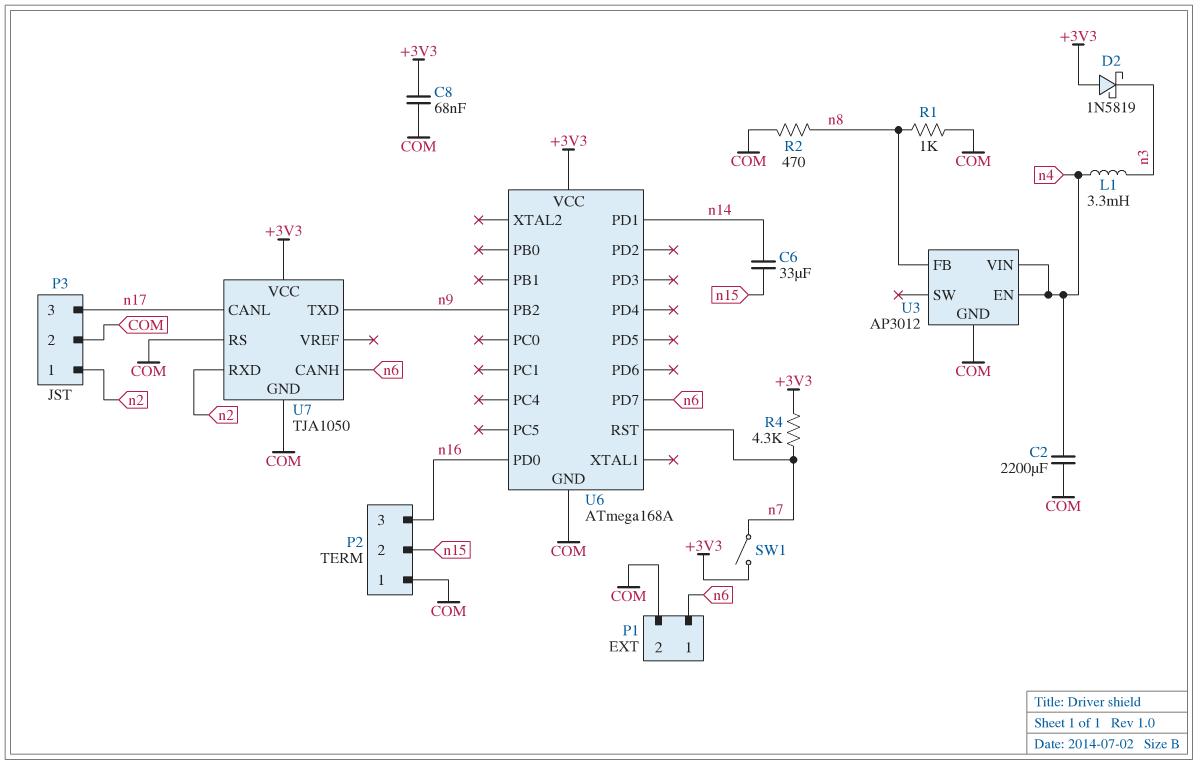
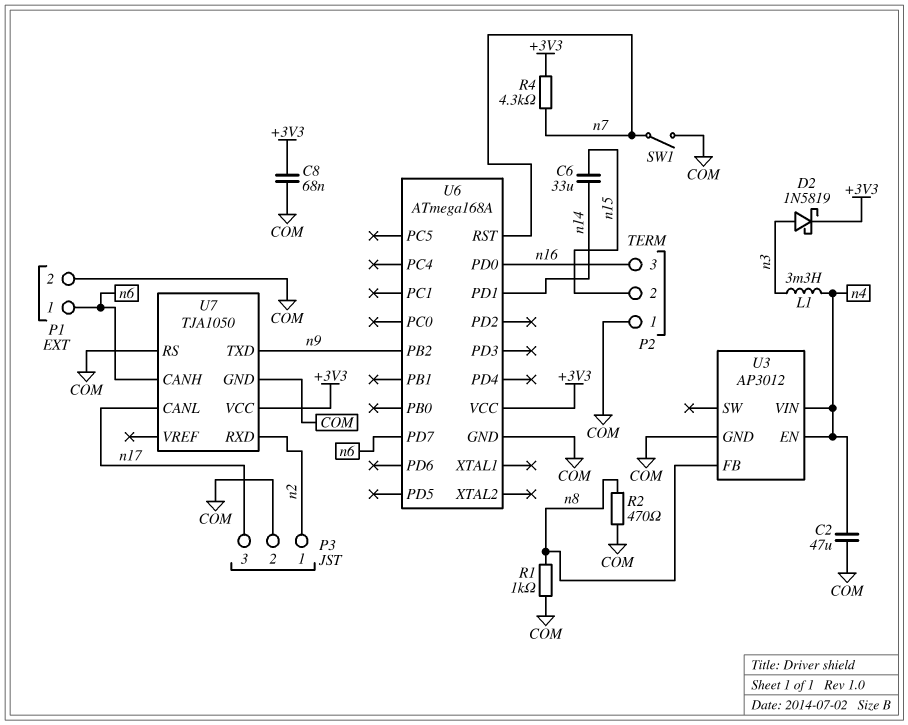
C2: 2200uF (COM, n4) -> 47uF (COM, n4)
D2: schottky 1N5819 (A +3V3, K n3) -> schottky 1N5819 (A n3, K +3V3)
SW1: switch (+3V3, n7) -> switch (COM, n7)

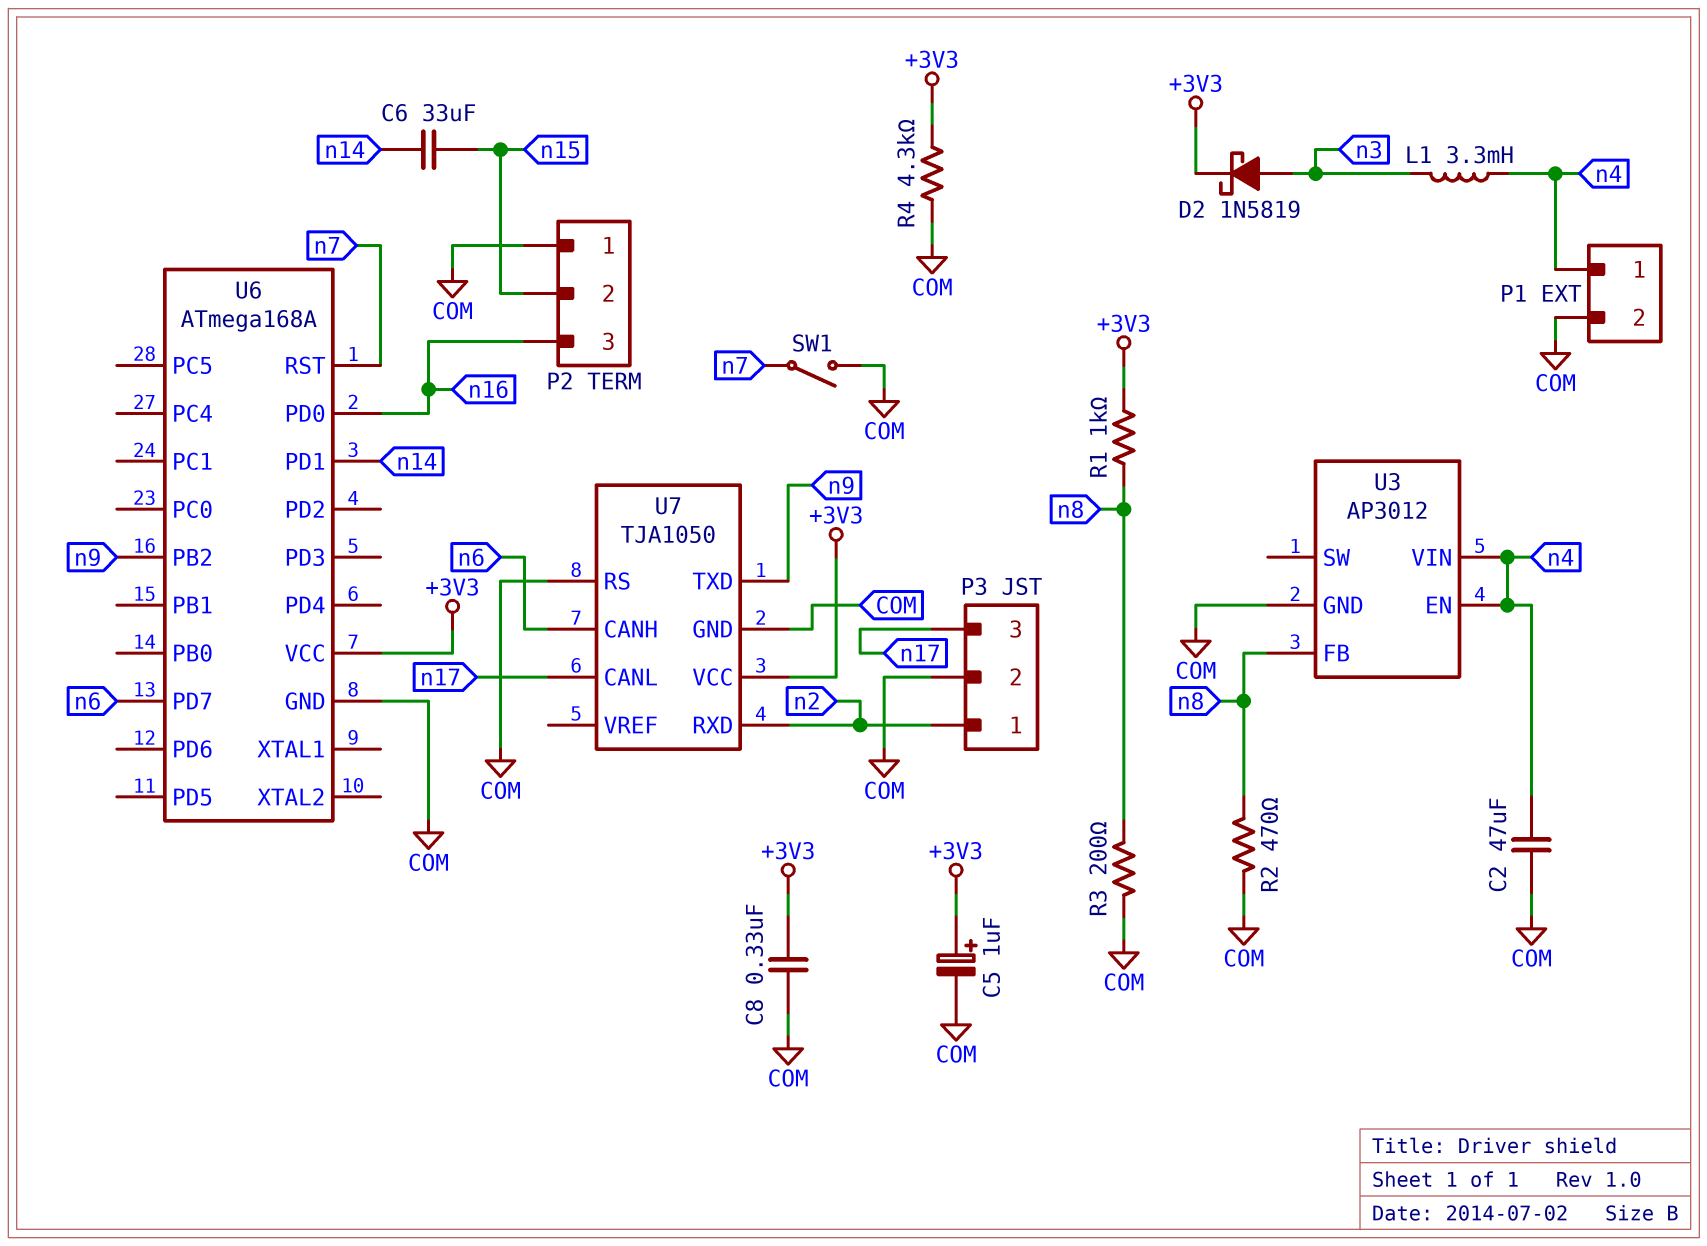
C5: none -> 1uF (plus +3V3, minus COM)
C8: 68nF (+3V3, COM) -> 330nF (+3V3, COM)
P1 pin 1: n6 -> n4
R1: 1k (COM, n8) -> 1k (+3V3, n8)
R3: none -> 200 (COM, n8)
R4: 4.3k (+3V3, n7) -> 4.3k (+3V3, COM)

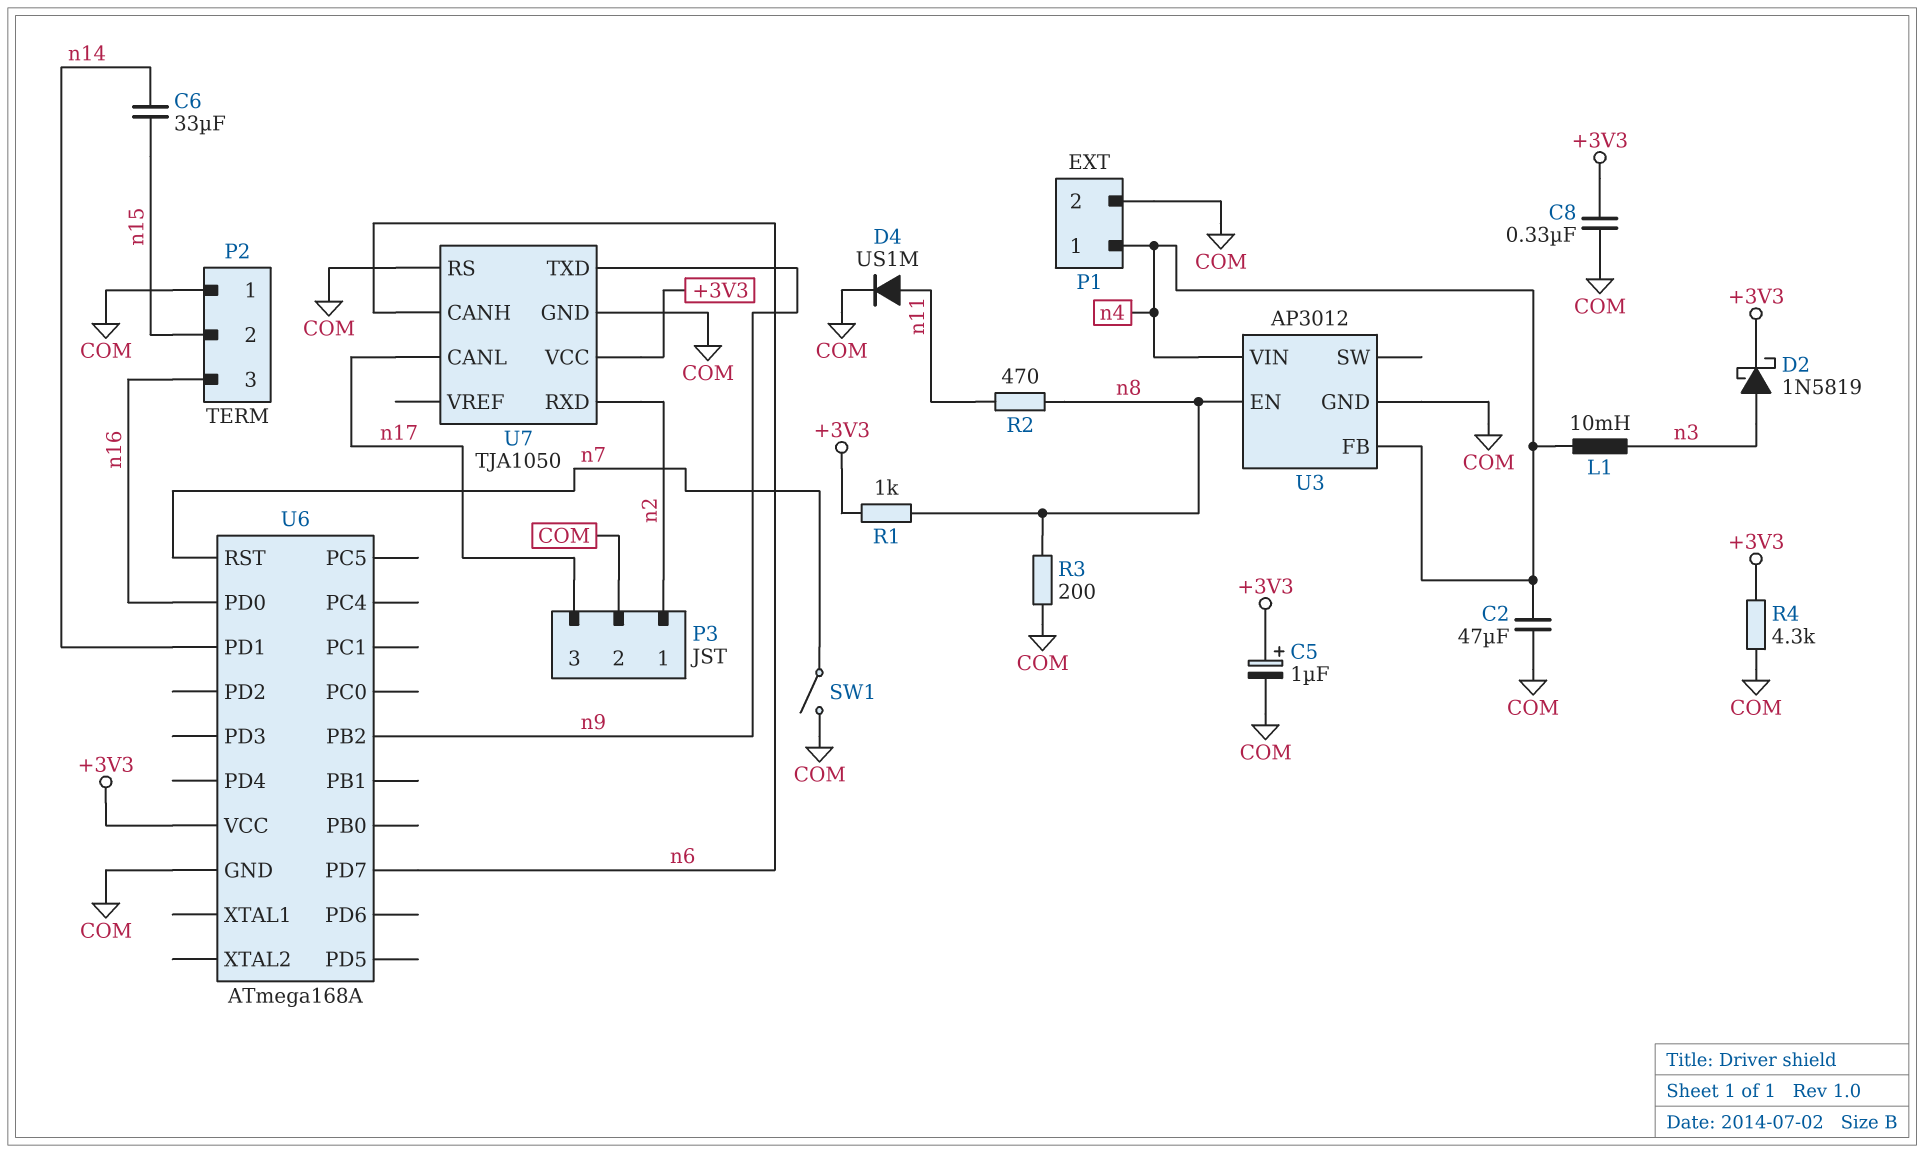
D4: none -> diode US1M (A n11, K COM)
L1: 3.3mH (n3, n4) -> 10mH (n3, n4)
R2: 470 (COM, n8) -> 470 (n8, n11)
U3 pin EN: n4 -> n8
U3 pin FB: n8 -> n4

